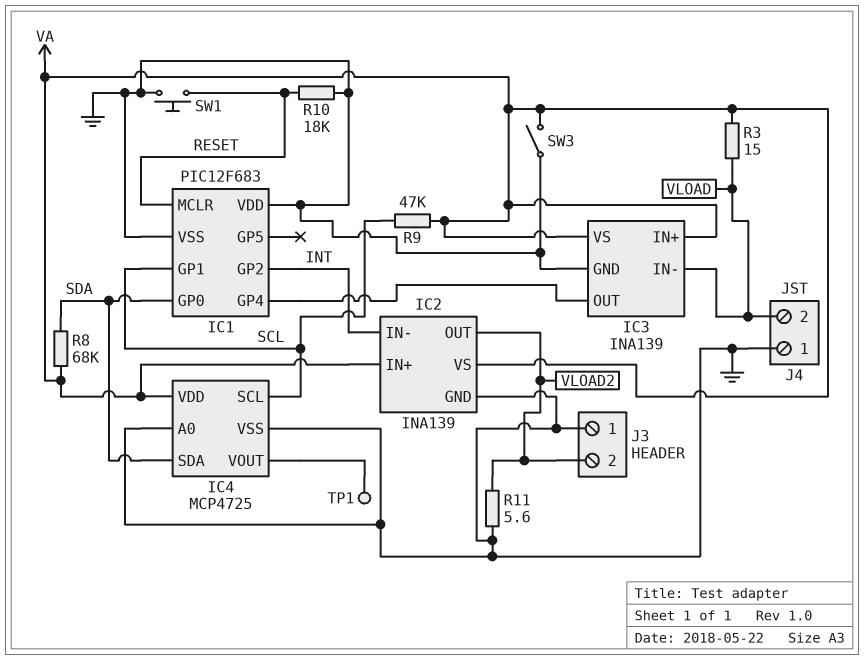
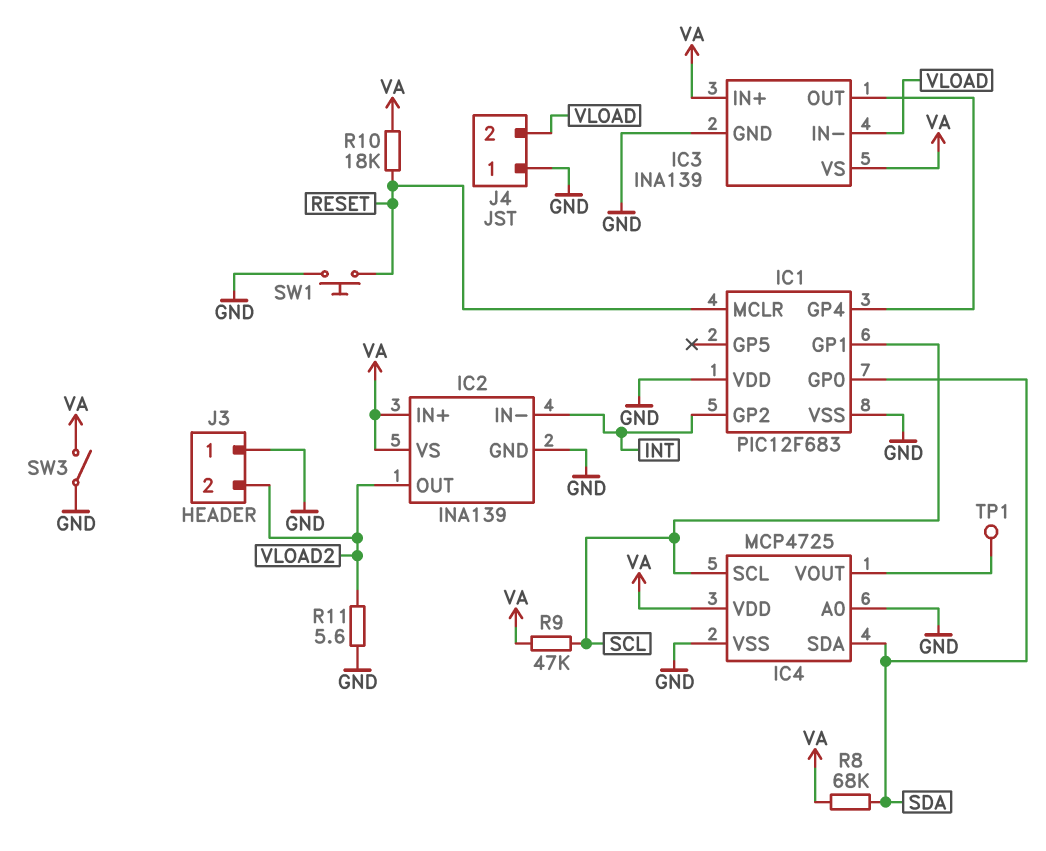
R3: 15 (VA, VLOAD) -> none
R10: 18k (GND, RESET) -> 18k (RESET, VA)

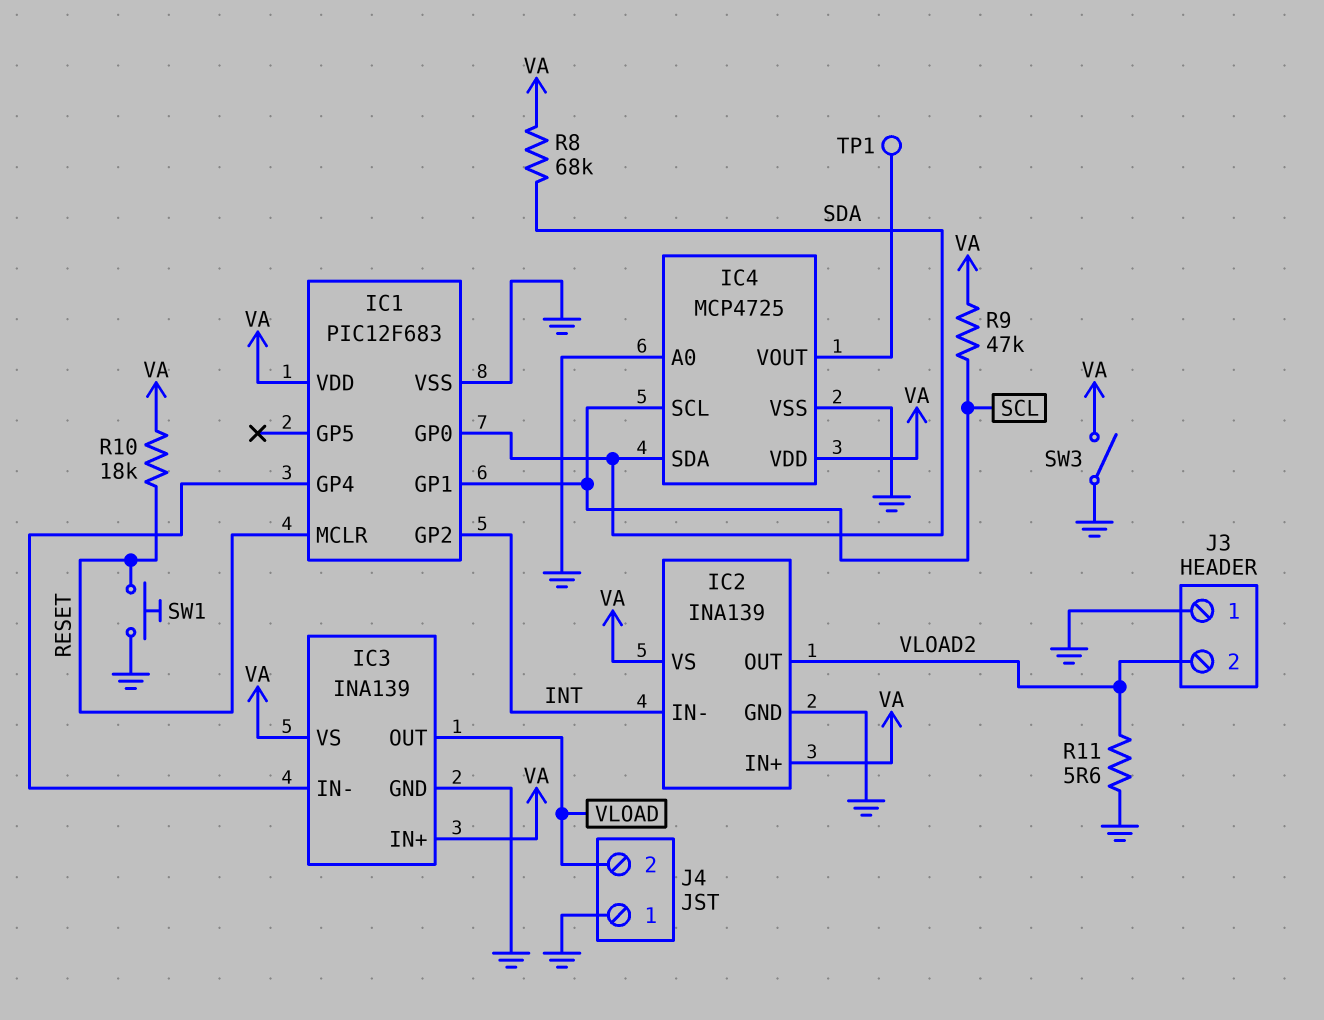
IC1 pin VDD: GND -> VA
IC3 pin IN-: VLOAD -> IC1/GP4
IC3 pin OUT: IC1/GP4 -> VLOAD

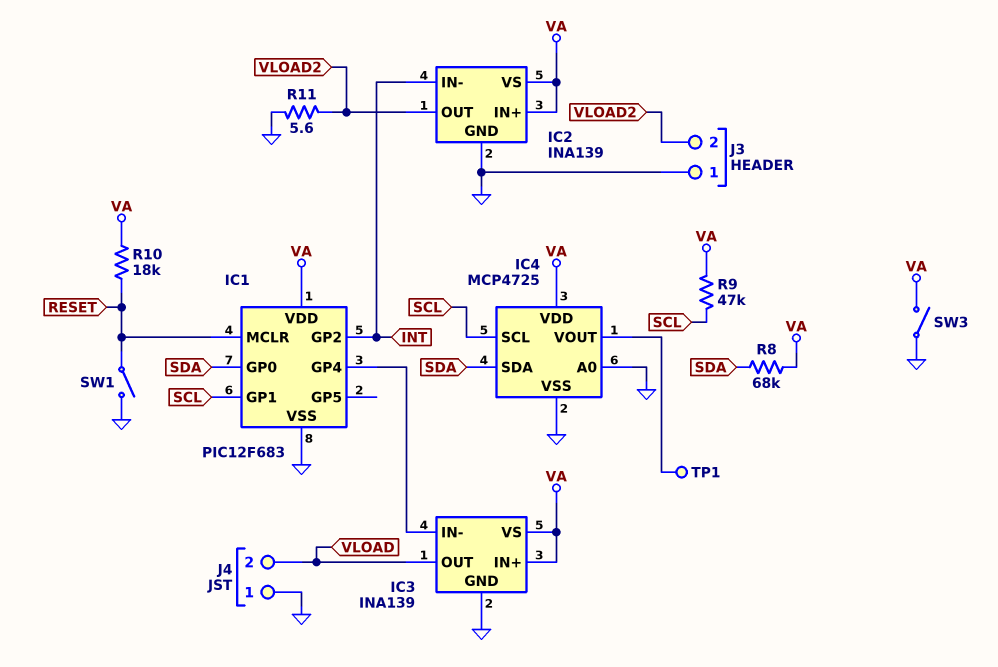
SW1: button (GND, RESET) -> switch (GND, RESET)

